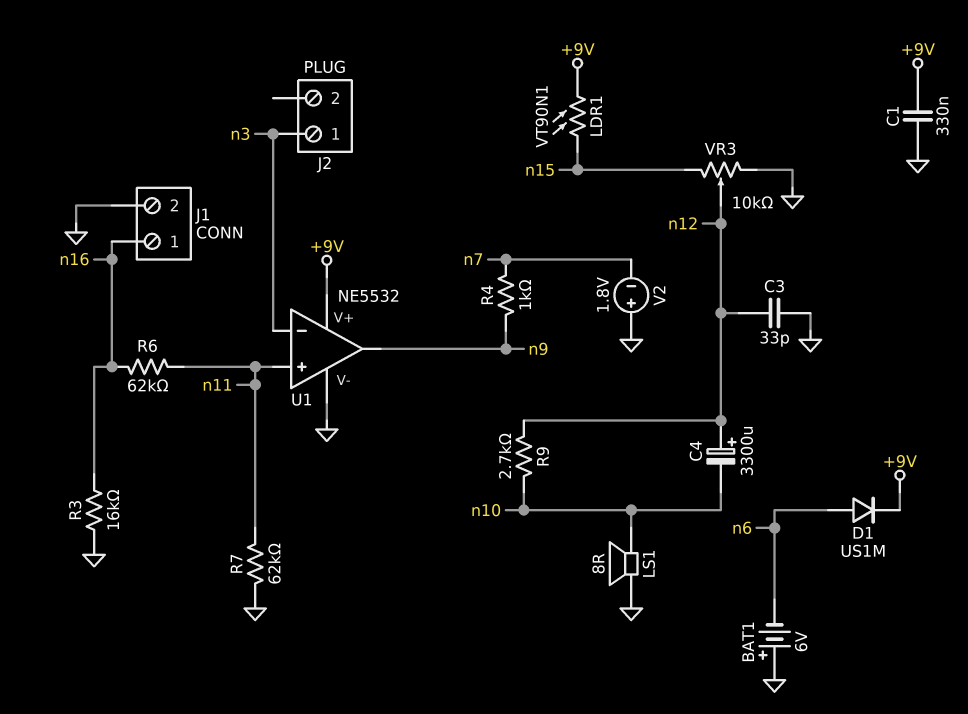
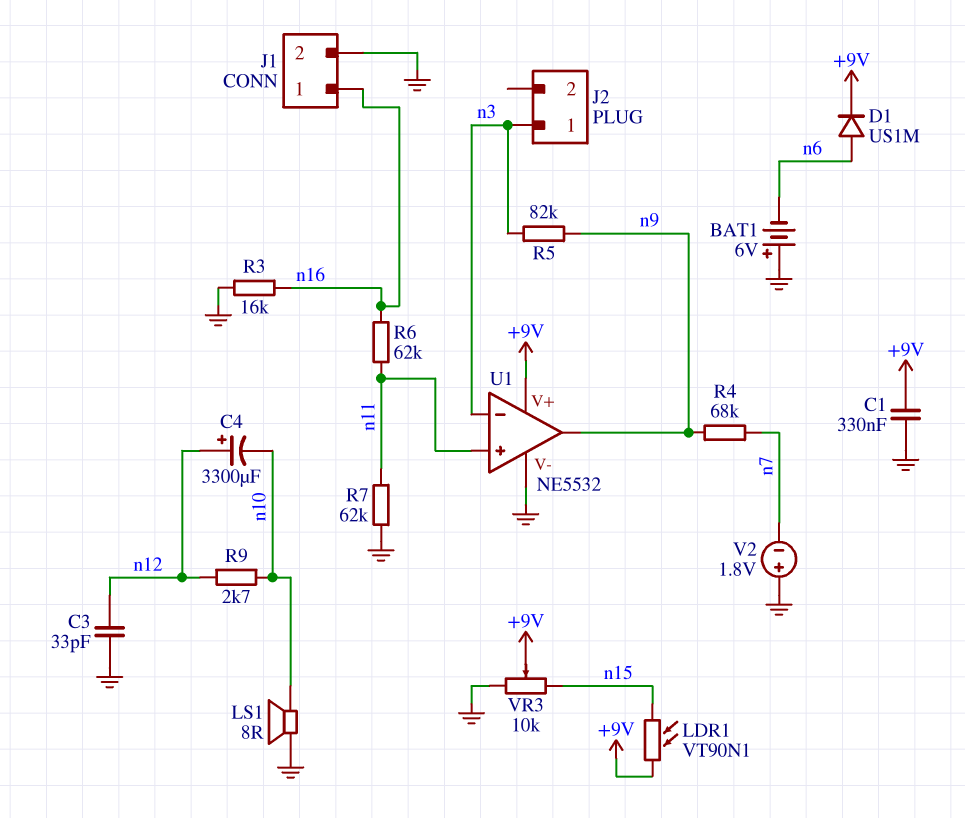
R4: 1k (n7, n9) -> 68k (n7, n9)
R5: none -> 82k (n3, n9)
VR3: 10k (GND, n15, wiper n12) -> 10k (GND, n15, wiper +9V)

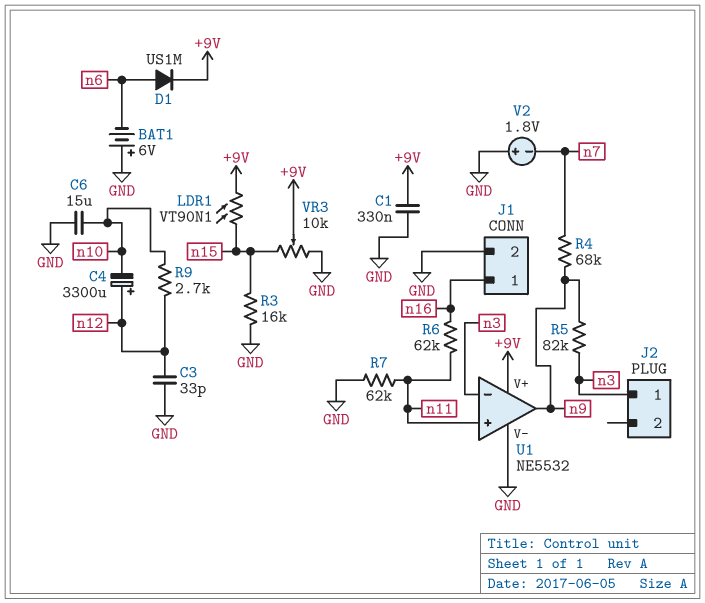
C6: none -> 15uF (GND, n10)
LS1: speaker 8R (GND, n10) -> none
R3: 16k (GND, n16) -> 16k (GND, n15)

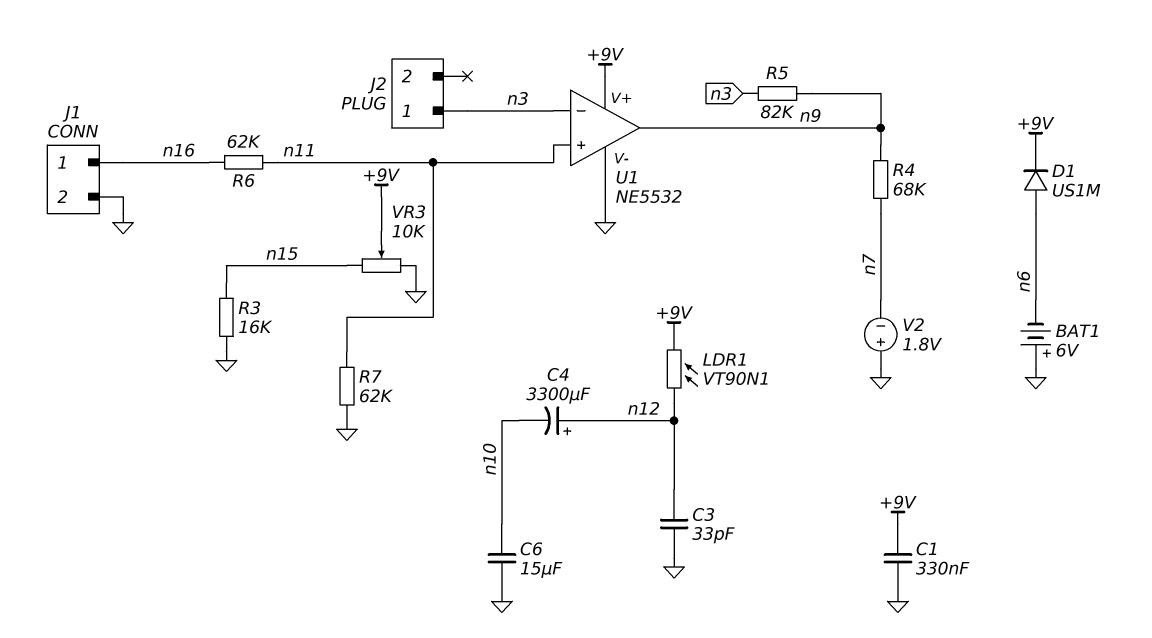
LDR1: VT90N1 (+9V, n15) -> VT90N1 (+9V, n12)
R9: 2.7k (n10, n12) -> none

